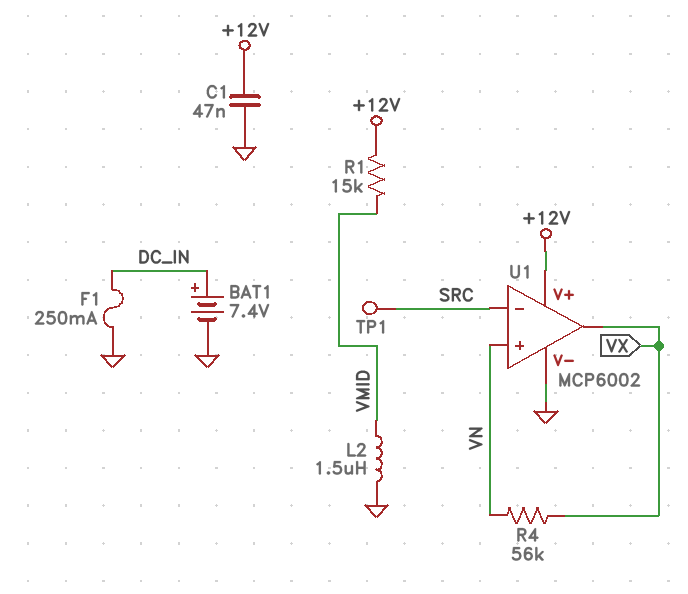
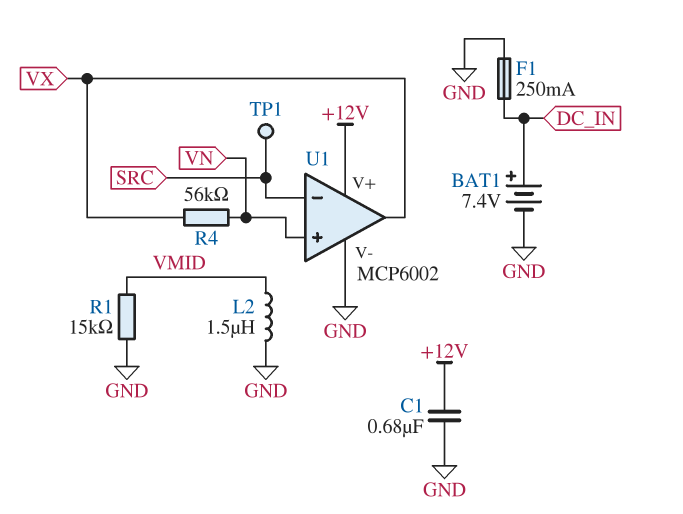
C1: 47nF (+12V, GND) -> 680nF (+12V, GND)
R1: 15k (+12V, VMID) -> 15k (GND, VMID)

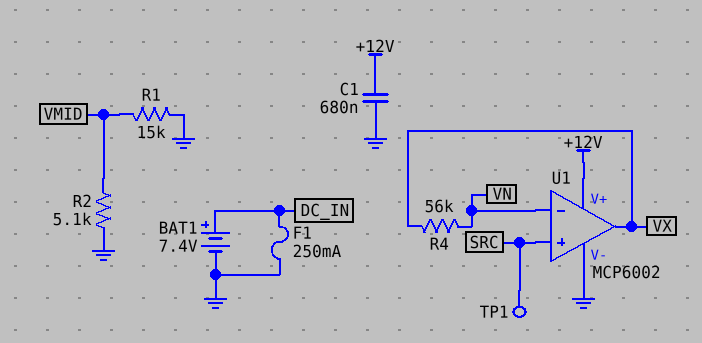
L2: 1.5uH (GND, VMID) -> none
R2: none -> 5.1k (GND, VMID)
U1 pin in+: VN -> SRC
U1 pin in-: SRC -> VN

